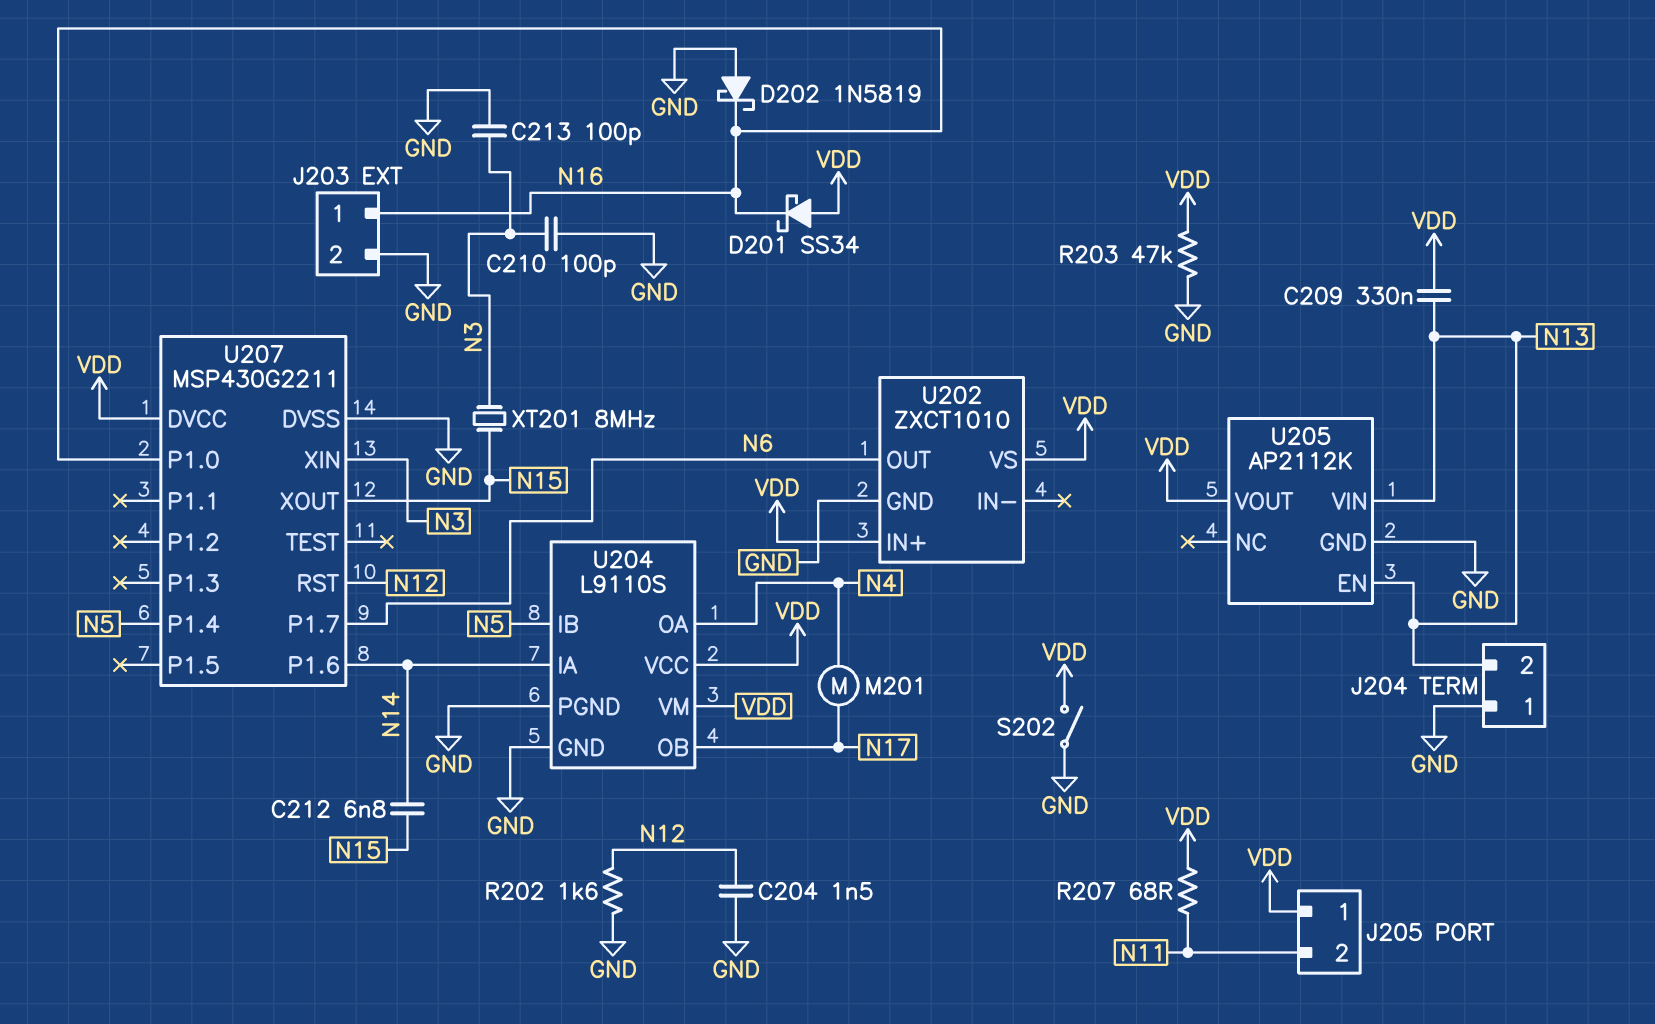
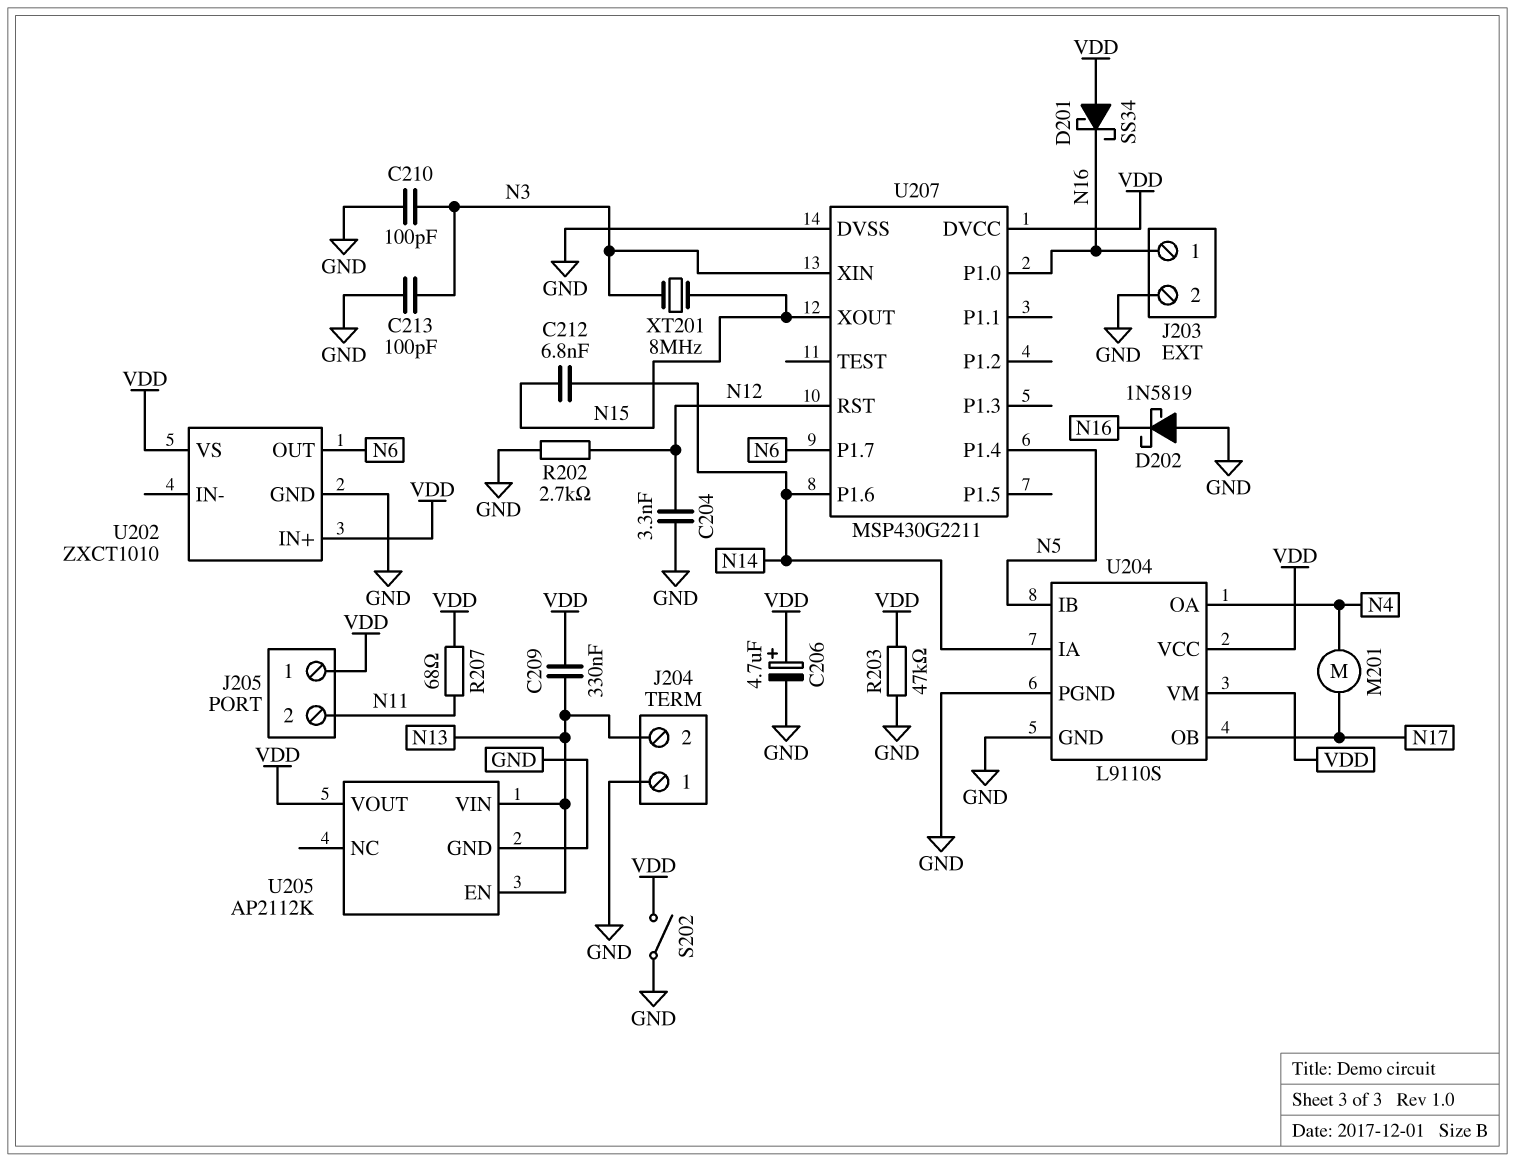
C204: 1.5nF (GND, N12) -> 3.3nF (GND, N12)
C206: none -> 4.7uF (plus VDD, minus GND)
R202: 1.6k (GND, N12) -> 2.7k (GND, N12)

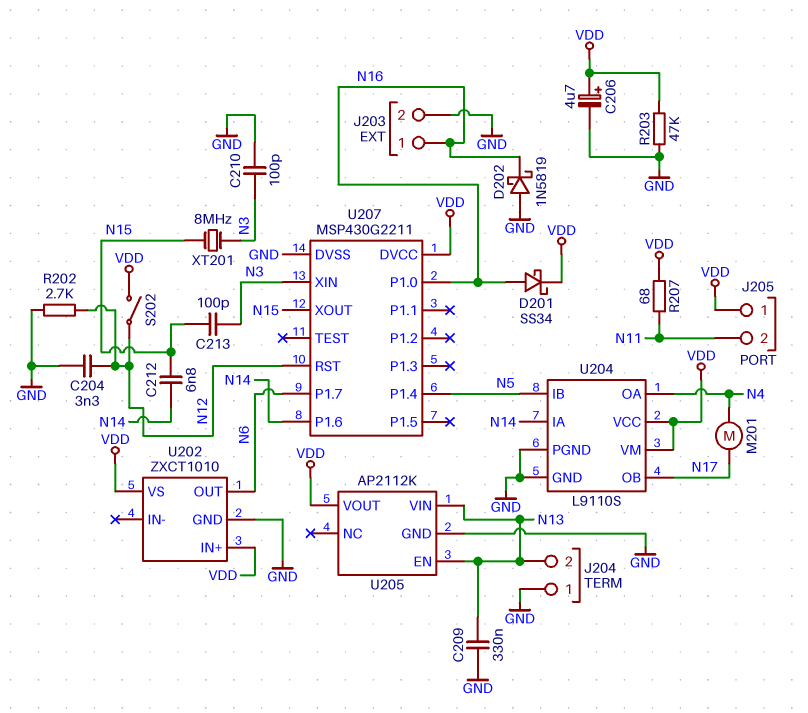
C209: 330nF (N13, VDD) -> 330nF (GND, N13)
C213: 100pF (GND, N3) -> 100pF (N3, N15)
D201: schottky SS34 (A VDD, K N16) -> schottky SS34 (A N16, K VDD)
S202: switch (GND, VDD) -> switch (N12, VDD)

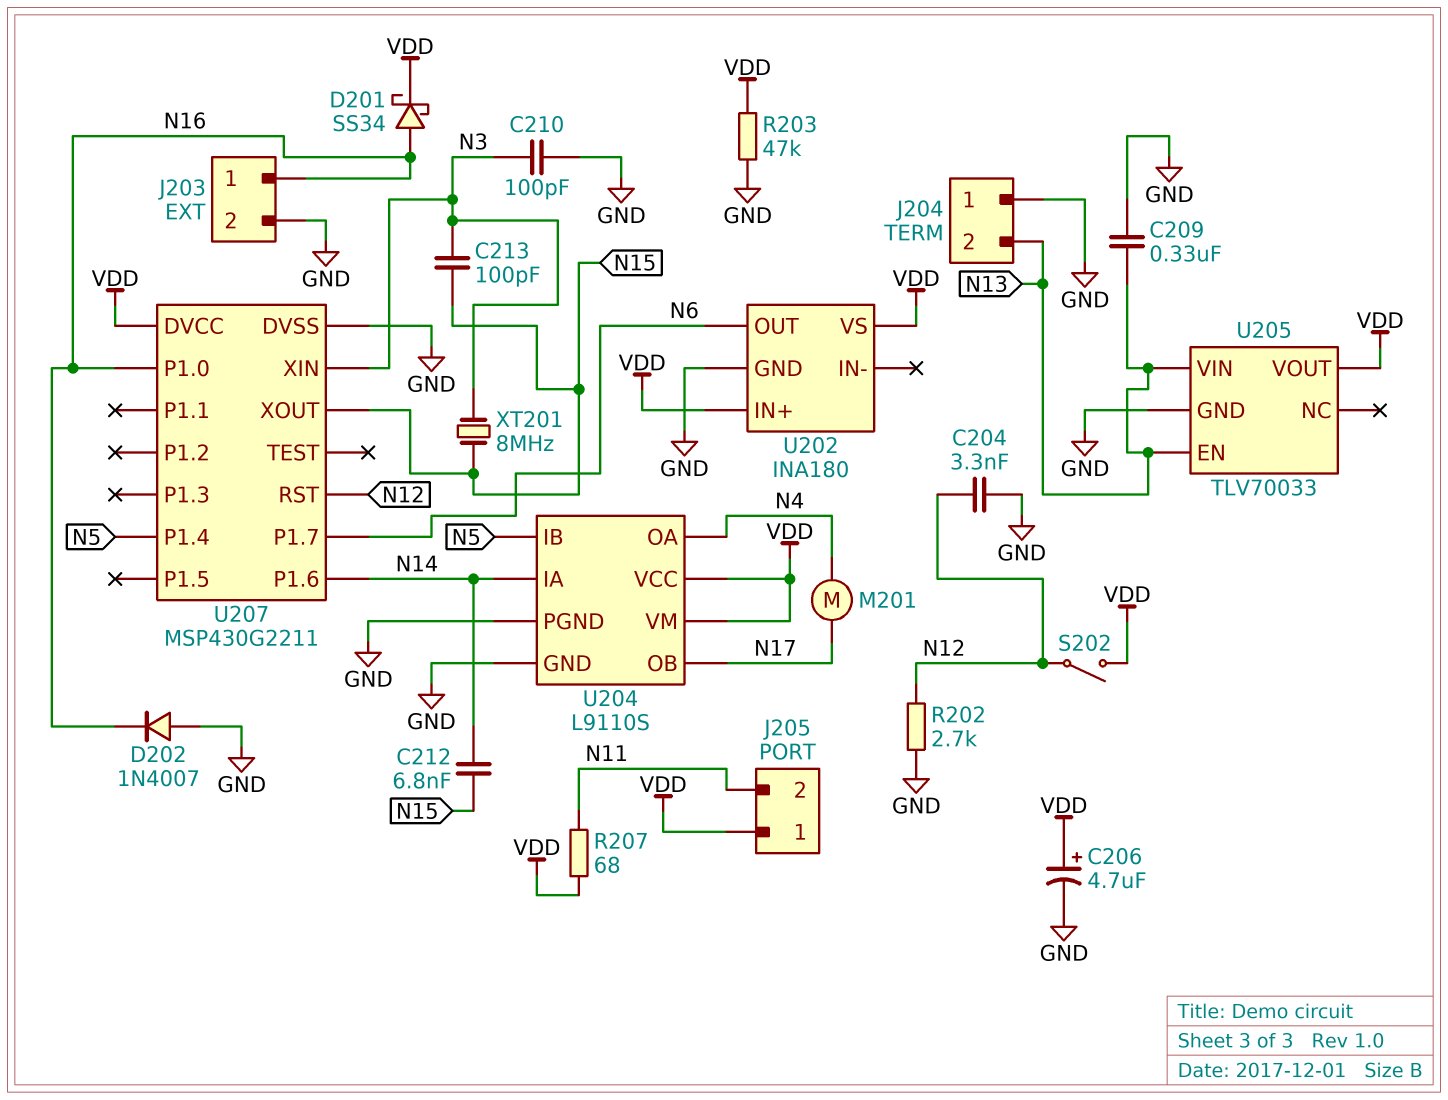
D202: schottky 1N5819 (A GND, K N16) -> diode 1N4007 (A GND, K N16)
U202: ZXCT1010 -> INA180
U205: AP2112K -> TLV70033

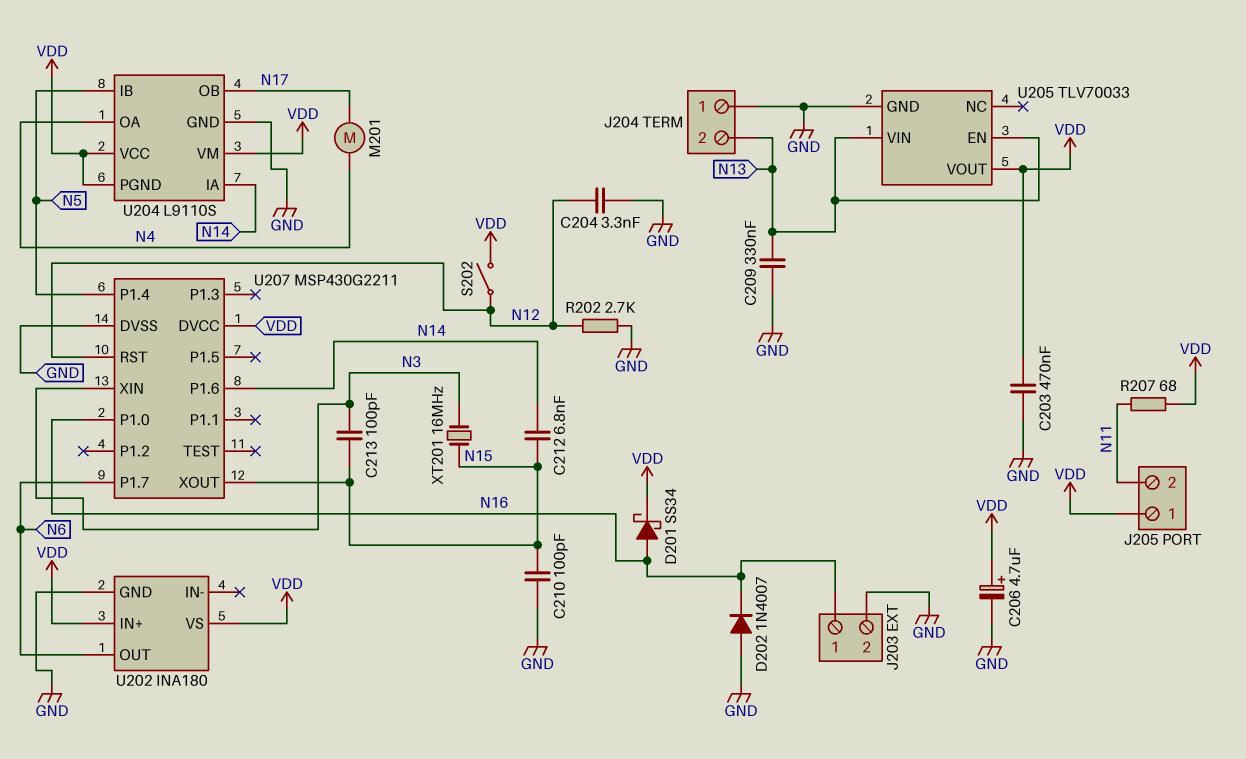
C203: none -> 470nF (GND, VDD)
C210: 100pF (GND, N3) -> 100pF (GND, N15)
R203: 47k (GND, VDD) -> none
U204 pin PGND: GND -> VDD
XT201: 8MHz (N3, N15) -> 16MHz (N3, N15)

